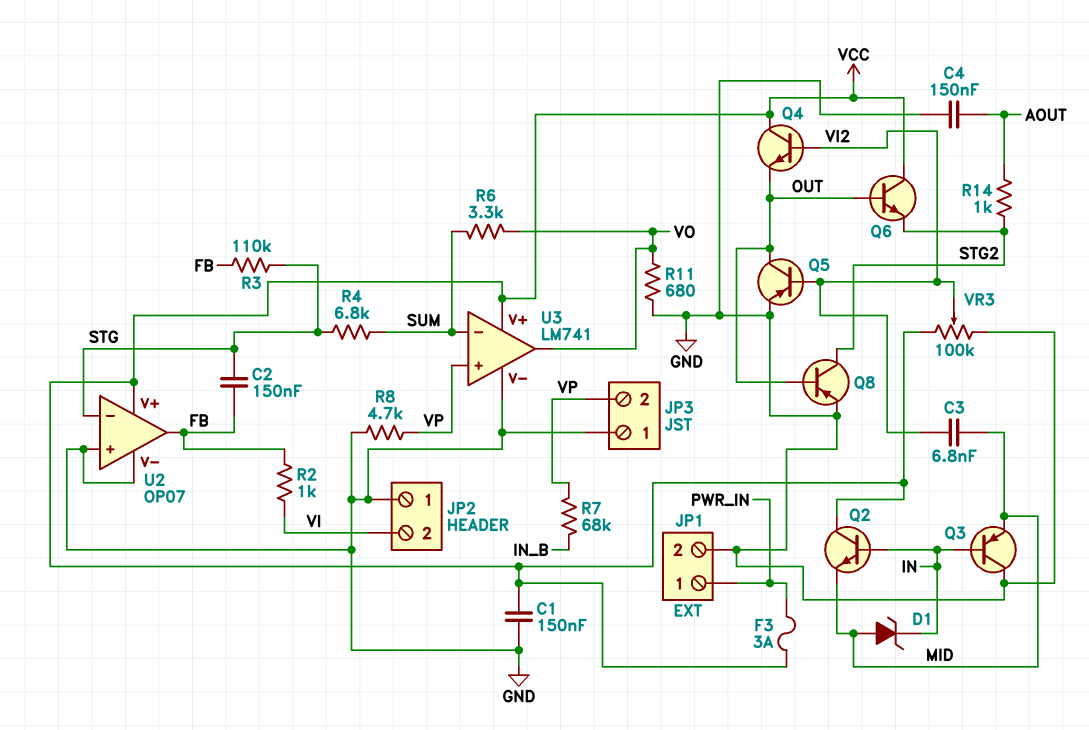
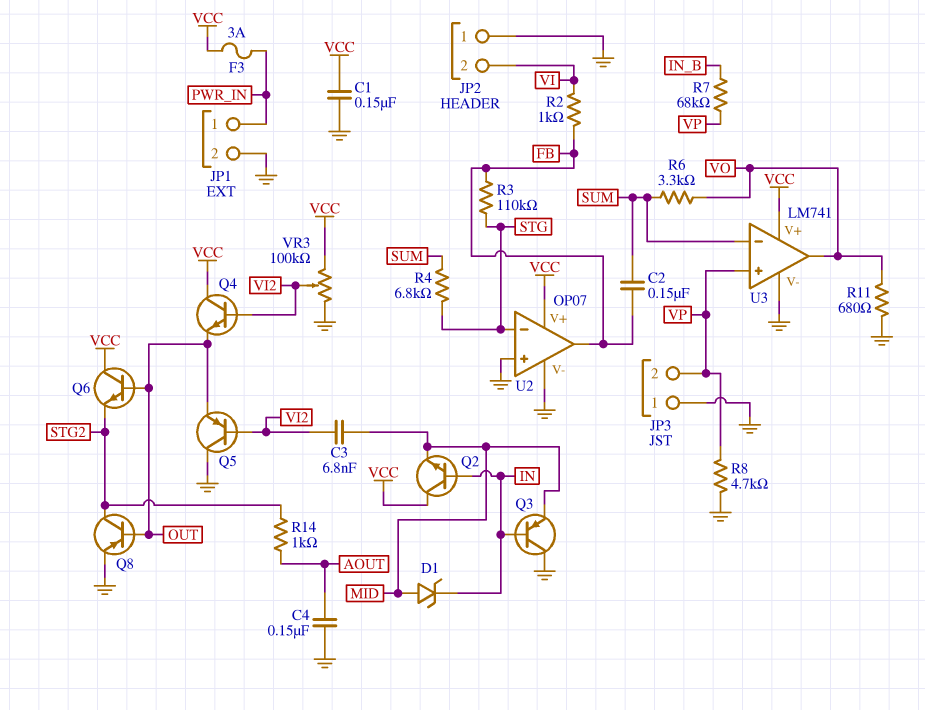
C2: 150nF (FB, STG) -> 150nF (FB, SUM)
Q5: PNP (B VI2, C OUT, E GND) -> PNP (B VI2, C GND, E OUT)

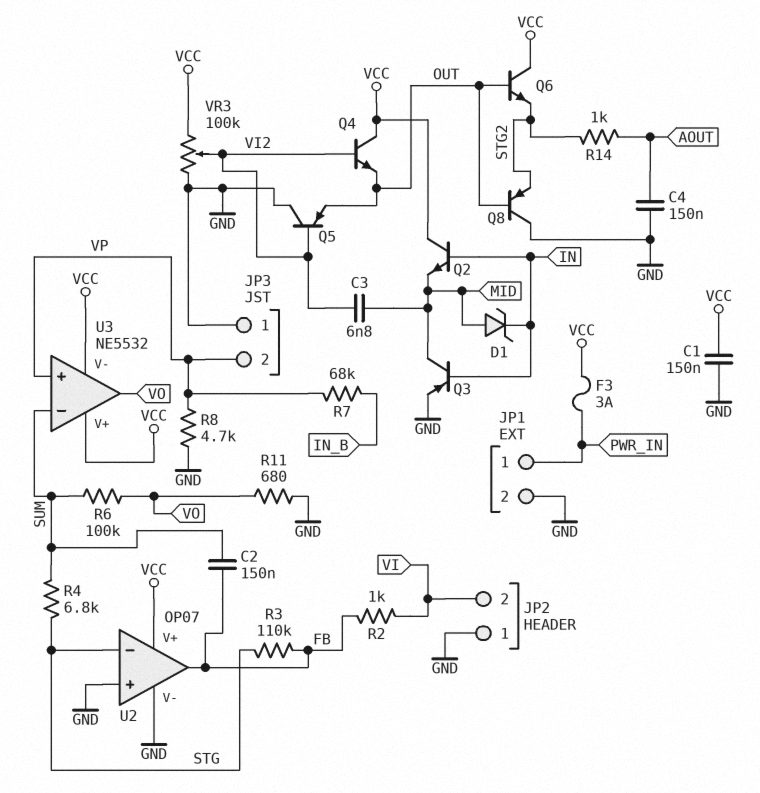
Q3: PNP (B IN, C GND, E MID) -> PNP (B IN, C MID, E GND)
Q8: PNP (B OUT, C STG2, E GND) -> PNP (B OUT, C GND, E STG2)
R6: 3.3k (SUM, VO) -> 100k (SUM, VO)
U3: LM741 -> NE5532
U3 pin V-: GND -> VCC

